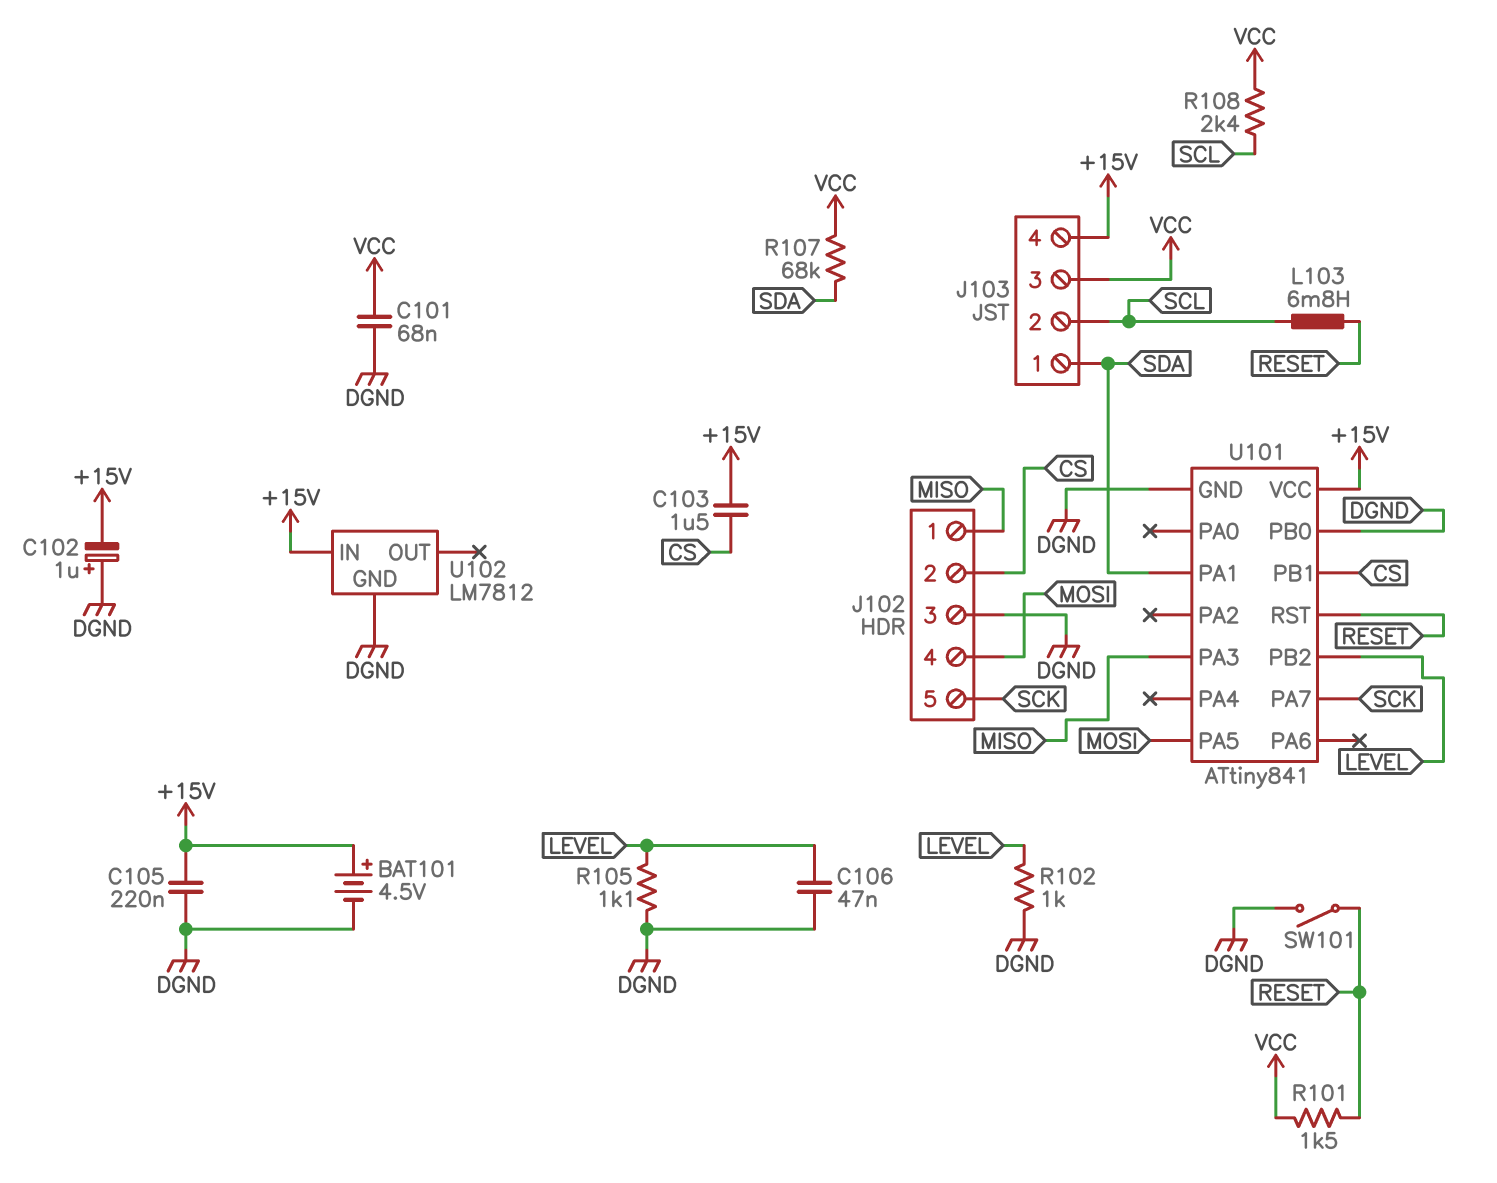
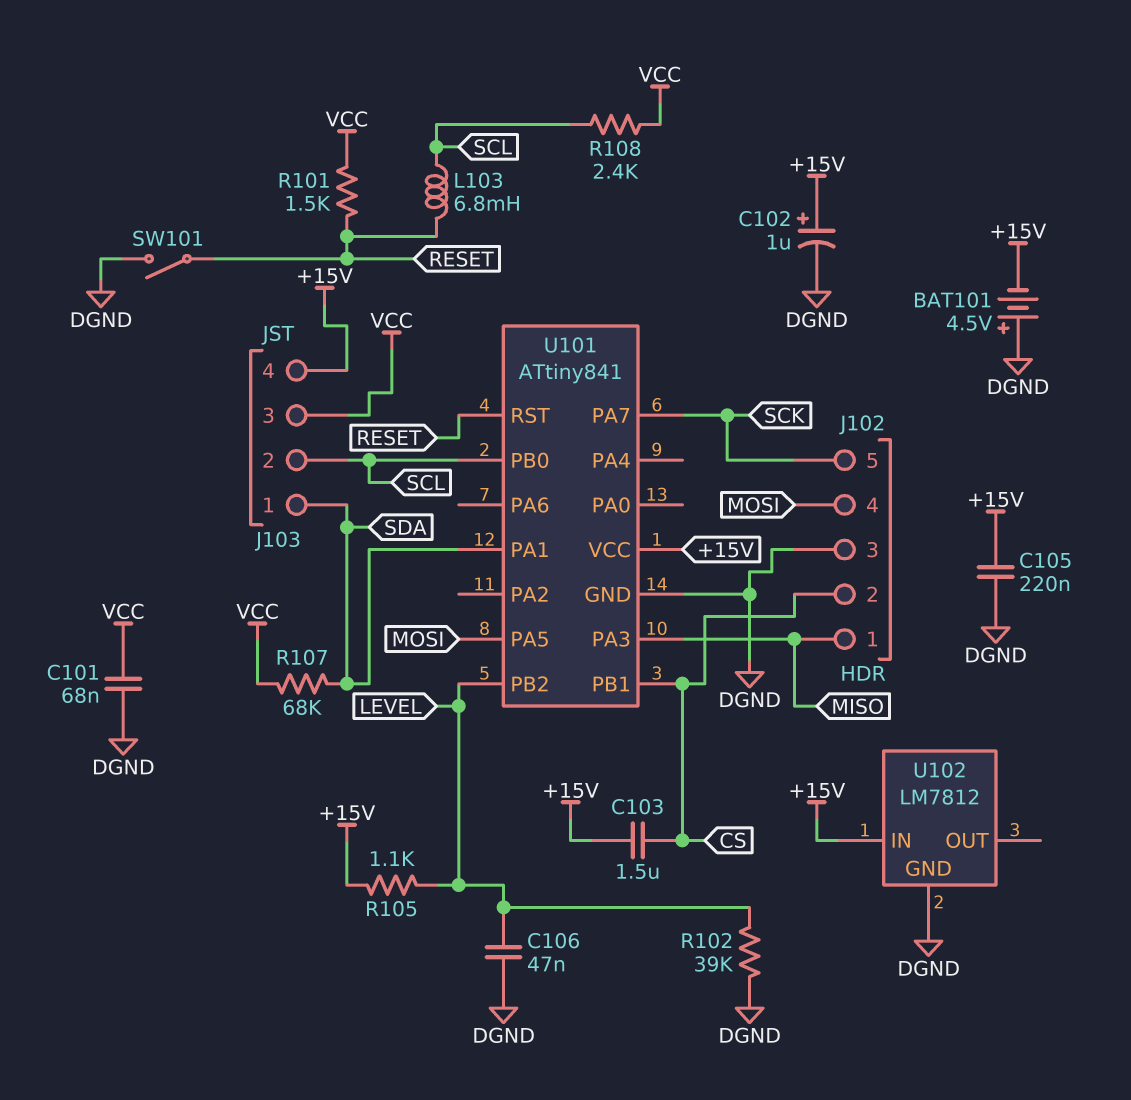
BAT101: 4.5V (plus +15V, minus DGND) -> 4.5V (plus DGND, minus +15V)
C102: 1uF (plus DGND, minus +15V) -> 1uF (plus +15V, minus DGND)
R102: 1k (DGND, LEVEL) -> 39k (DGND, LEVEL)
R105: 1.1k (DGND, LEVEL) -> 1.1k (+15V, LEVEL)
U101 pin PB0: DGND -> SCL

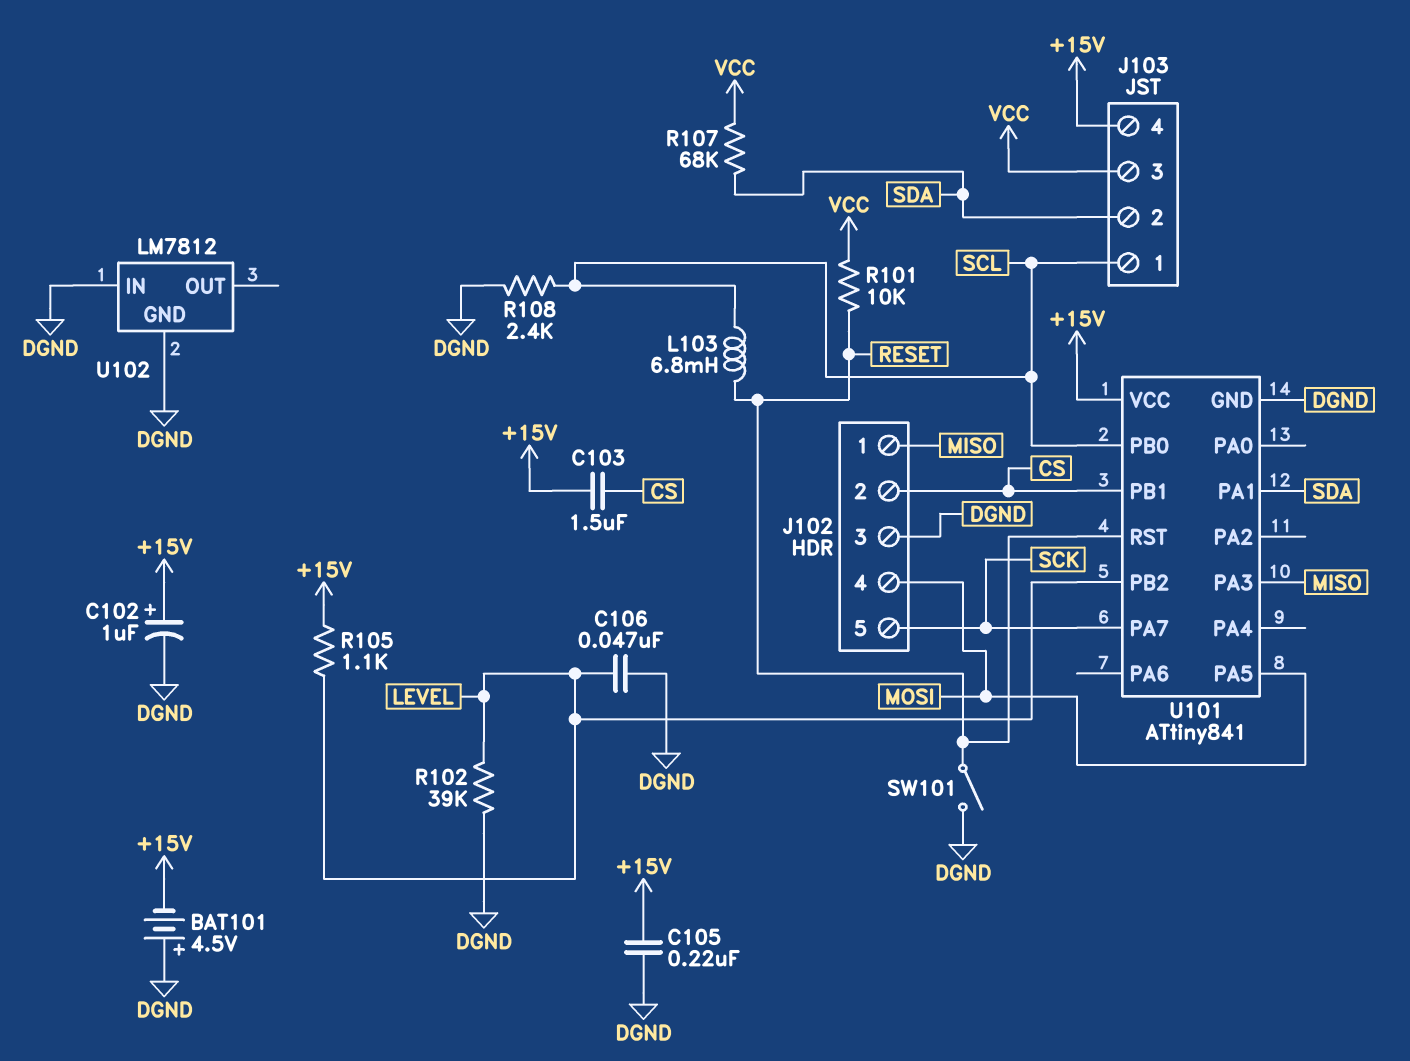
C101: 68nF (DGND, VCC) -> none
J103 pin 1: SDA -> SCL
J103 pin 2: SCL -> SDA
R101: 1.5k (RESET, VCC) -> 10k (RESET, VCC)
R108: 2.4k (SCL, VCC) -> 2.4k (DGND, SCL)
U102 pin IN: +15V -> DGND

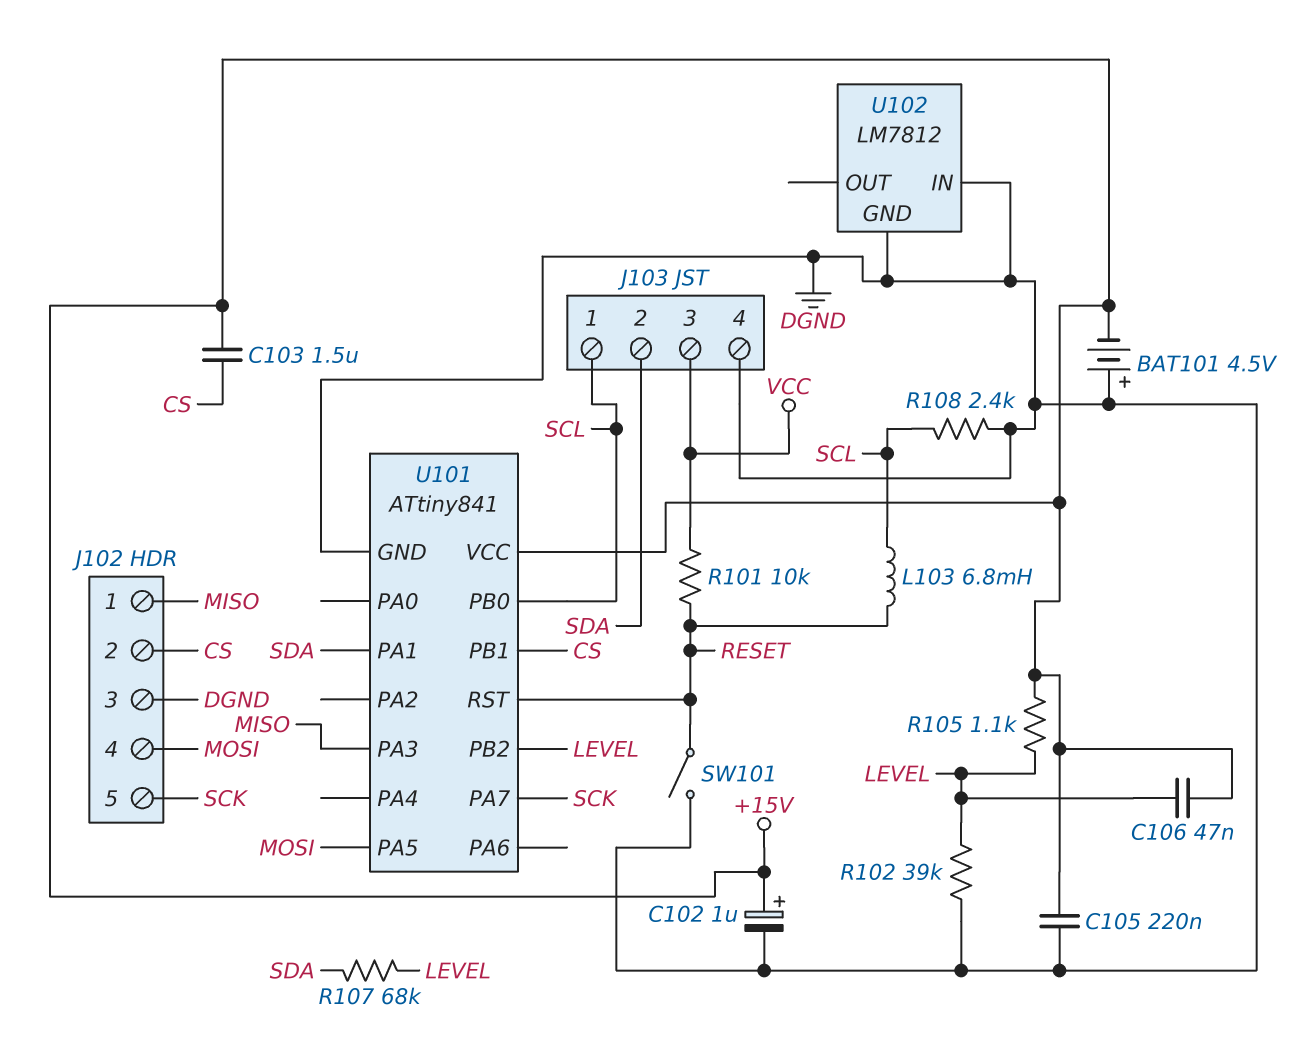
C106: 47nF (DGND, LEVEL) -> 47nF (+15V, LEVEL)
J103 pin 4: +15V -> DGND
R107: 68k (SDA, VCC) -> 68k (LEVEL, SDA)

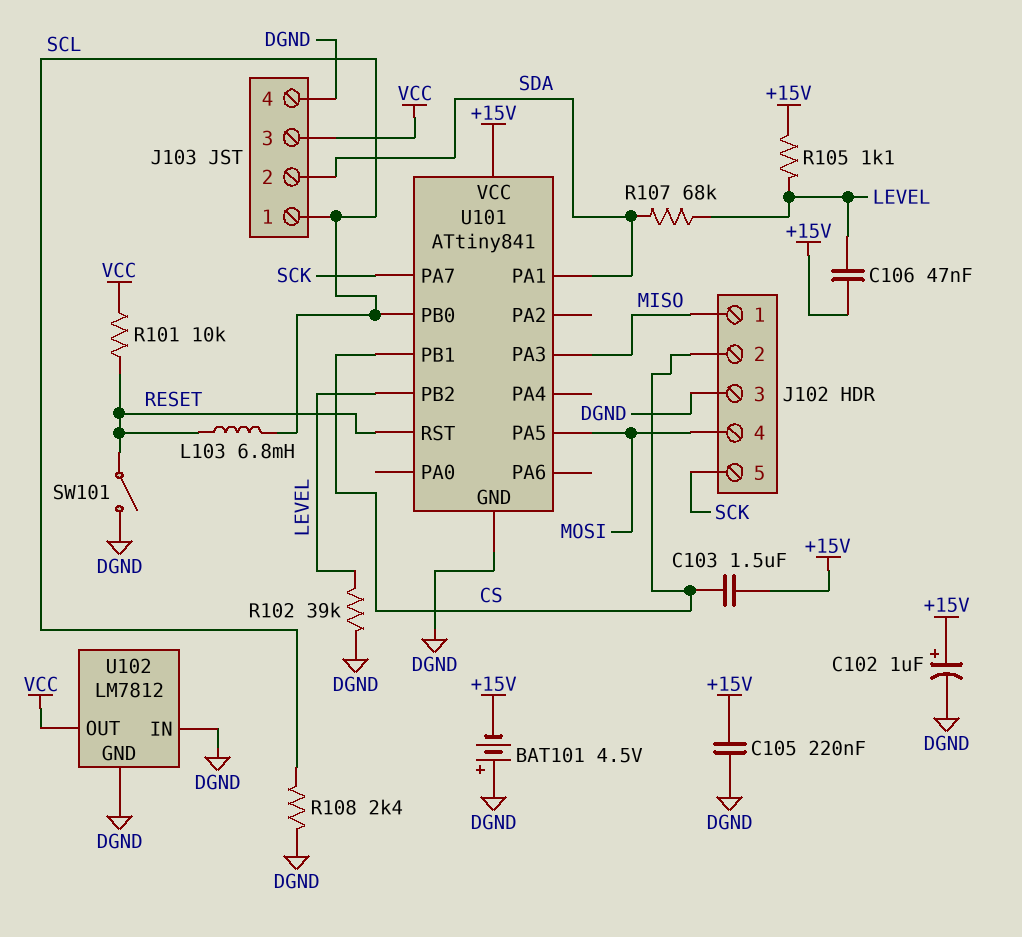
U102 pin OUT: none -> VCC

